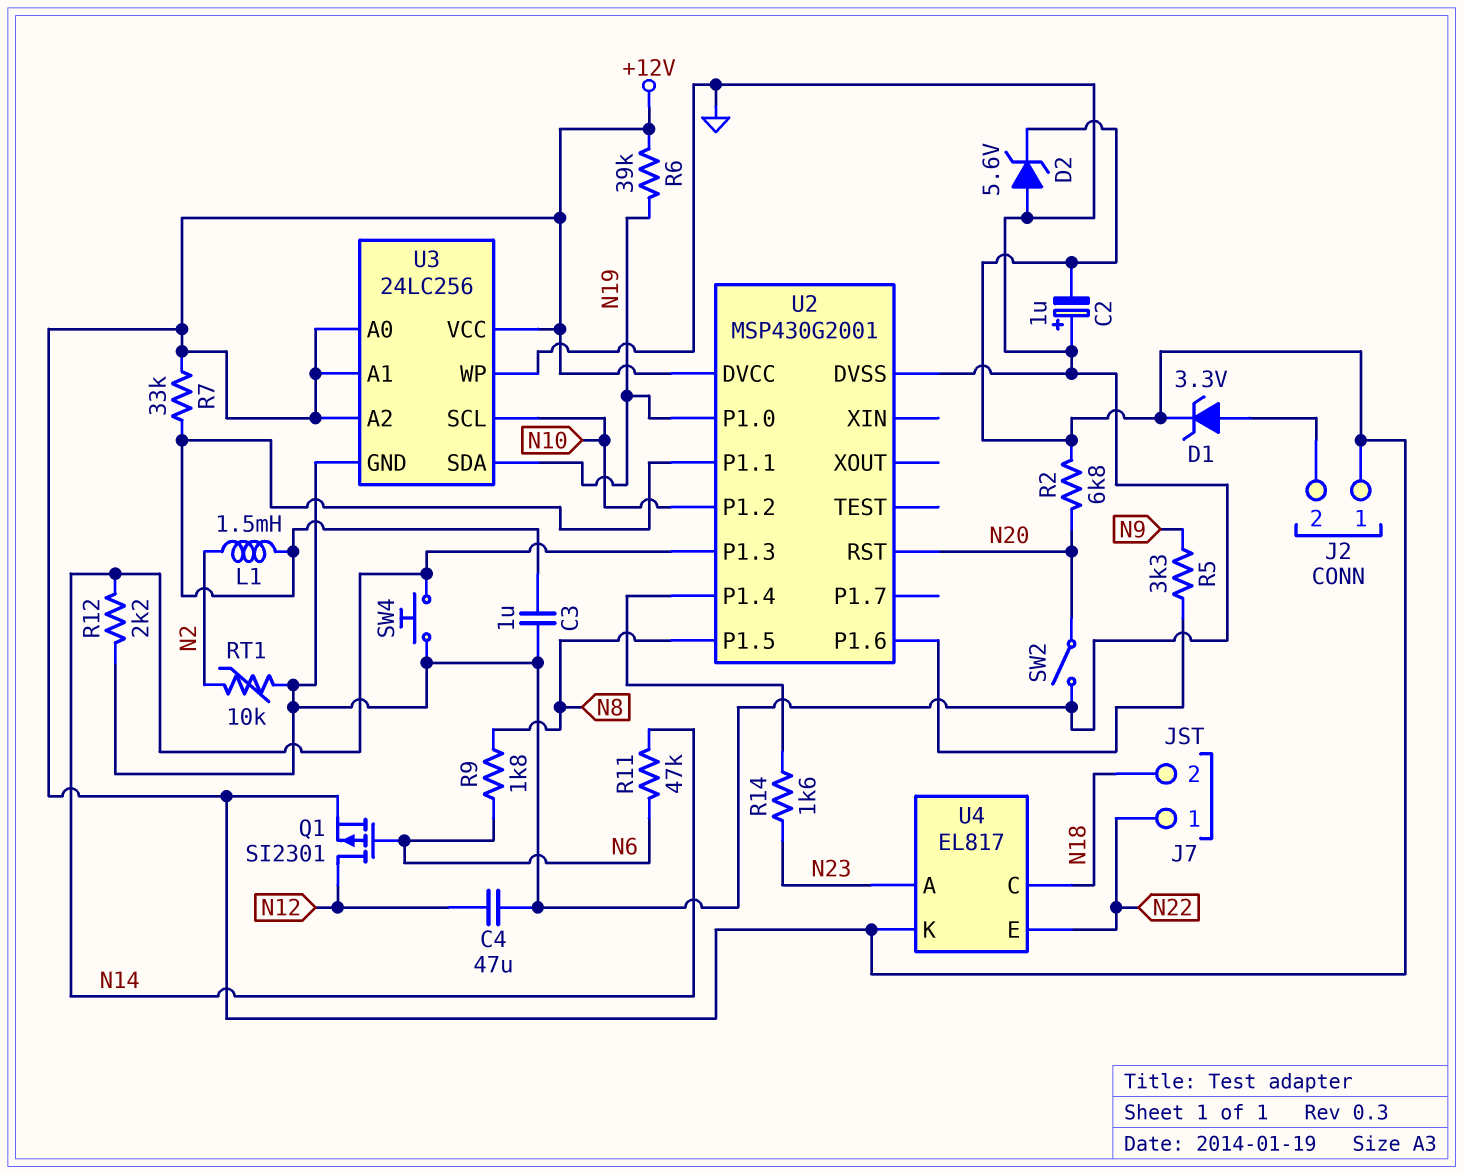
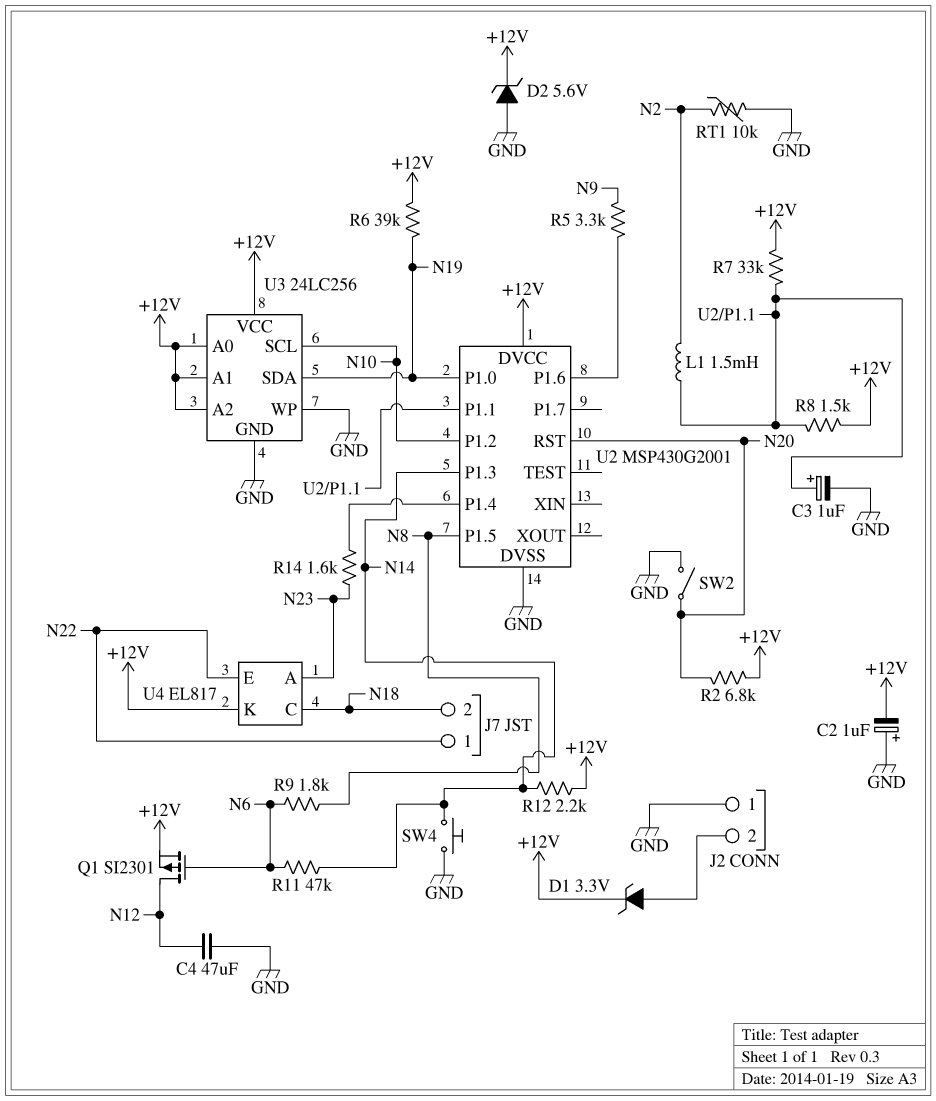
C3: 1uF (GND, U2/P1.1) -> 1uF (plus U2/P1.1, minus GND)
J2 pin 1: +12V -> GND
R8: none -> 1.5k (+12V, U2/P1.1)
R12: 2.2k (GND, N14) -> 2.2k (+12V, N14)

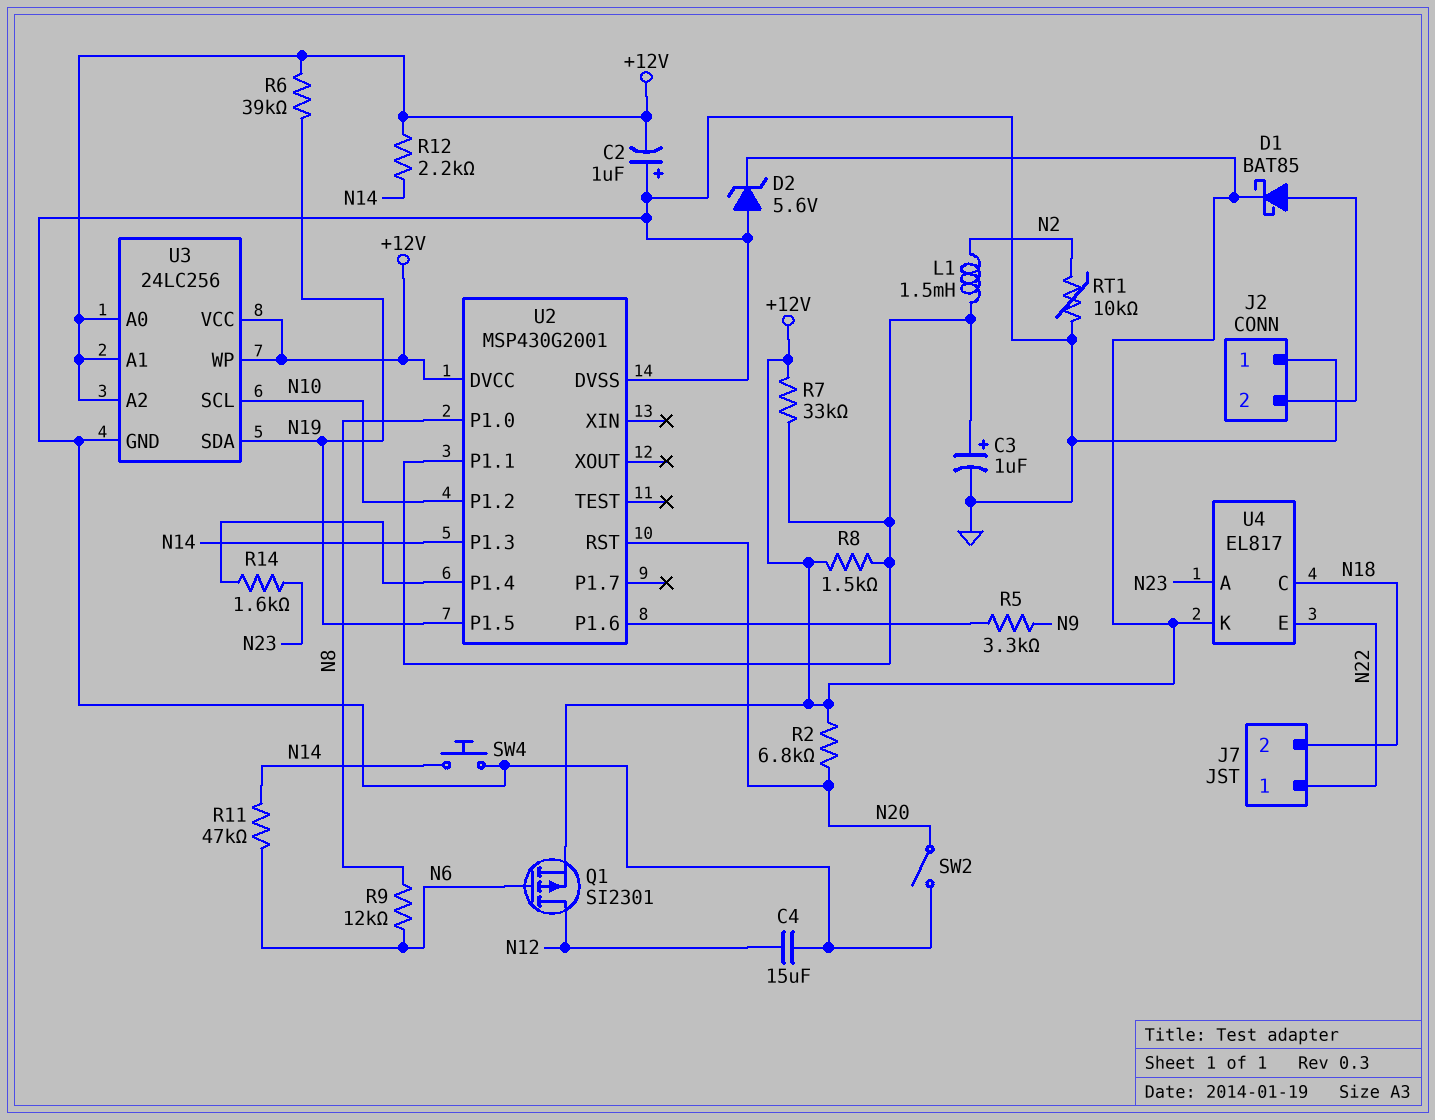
C4: 47uF (GND, N12) -> 15uF (GND, N12)
D1: zener 3.3V (A J2/2, K +12V) -> schottky BAT85 (A J2/2, K +12V)
R9: 1.8k (N6, N8) -> 12k (N6, N8)
U2 pin P1.0: N19 -> N8
U2 pin P1.5: N8 -> N19
U3 pin WP: GND -> +12V

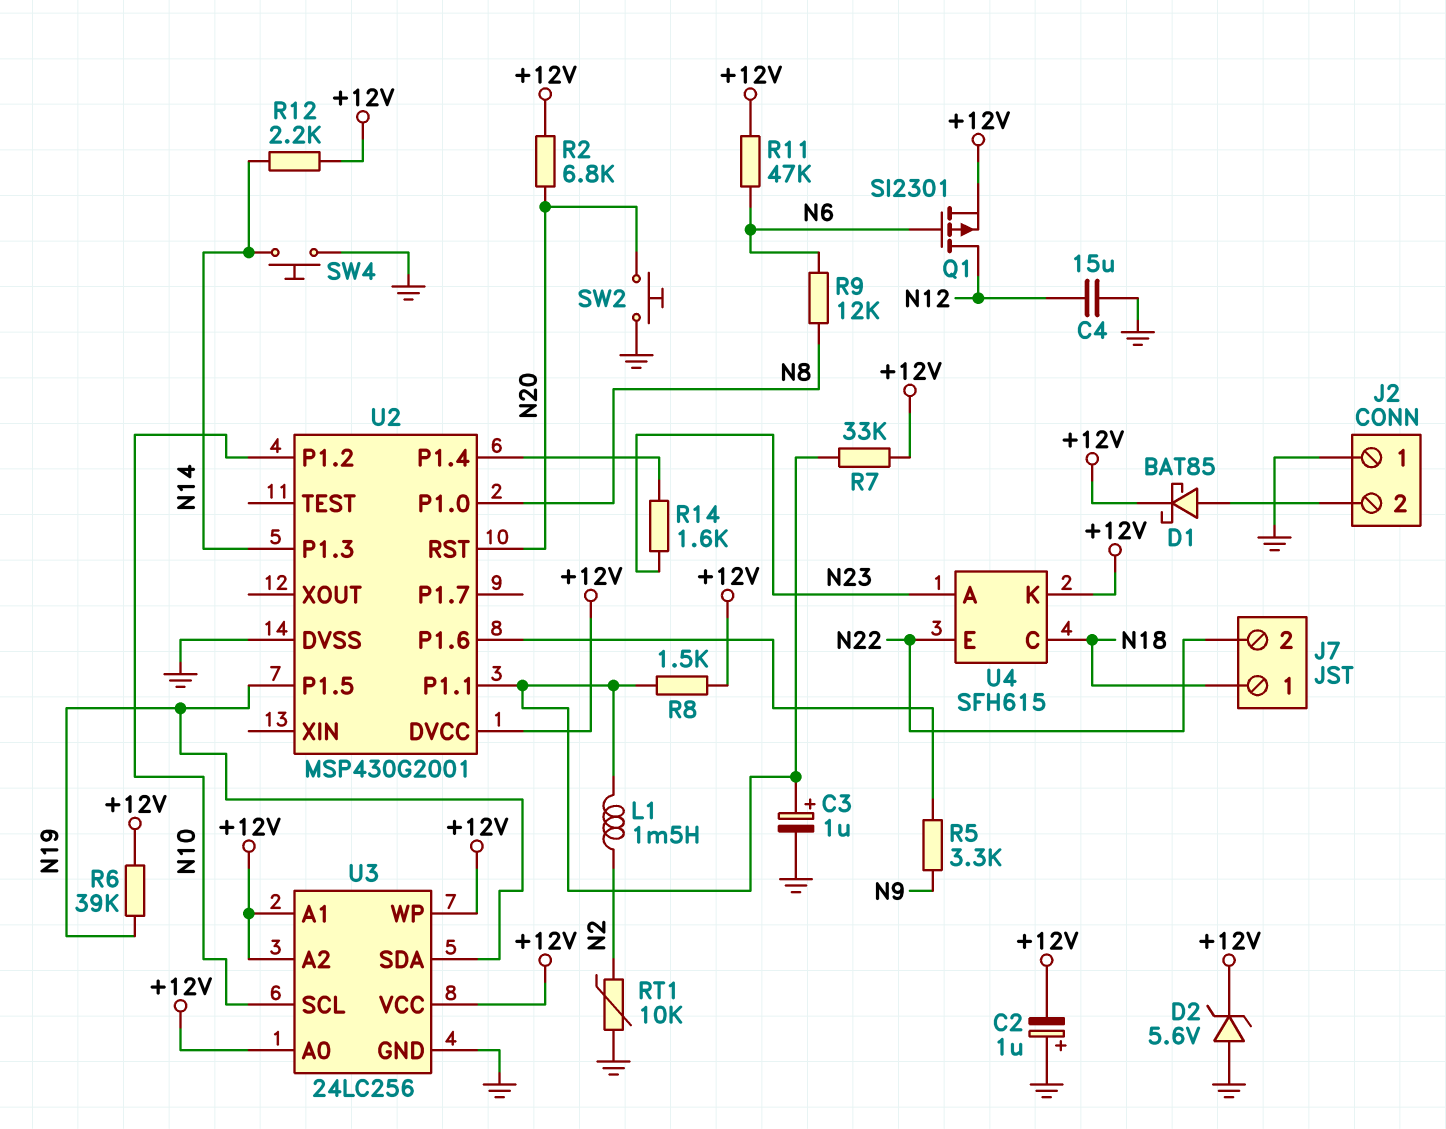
J7 pin 1: N22 -> N18
J7 pin 2: N18 -> N22
R11: 47k (N6, N14) -> 47k (+12V, N6)
SW2: switch (GND, N20) -> button (GND, N20)
U4: EL817 -> SFH615

